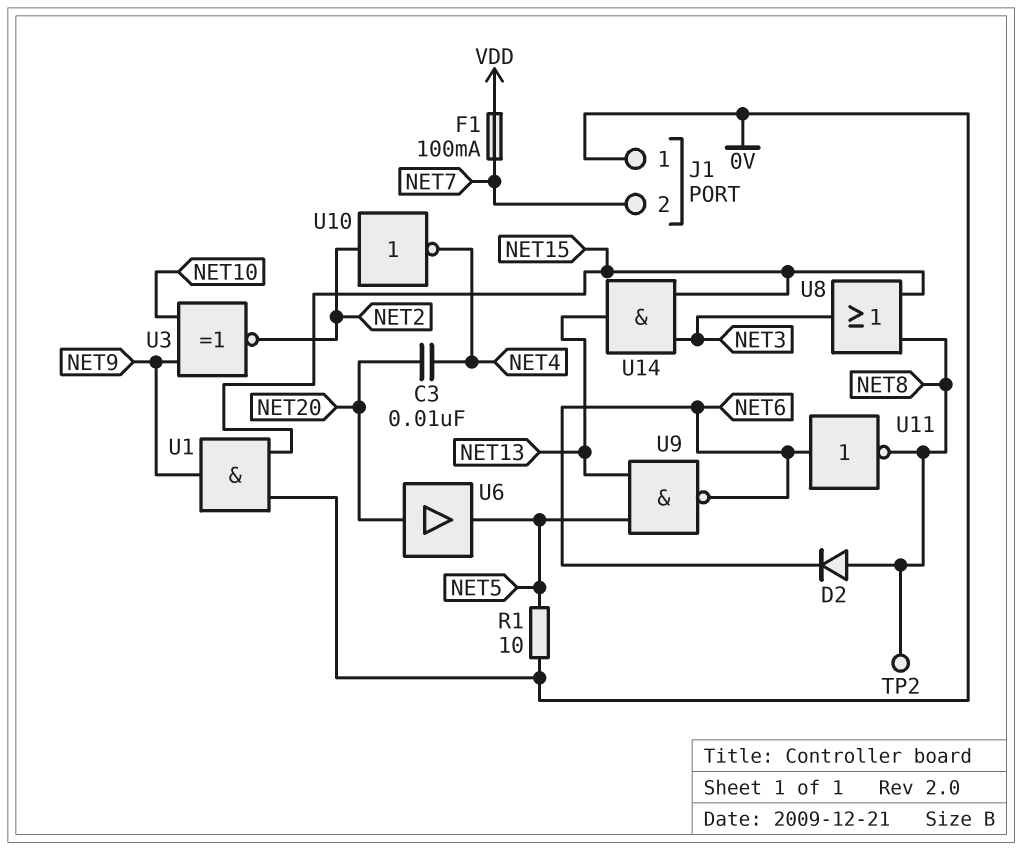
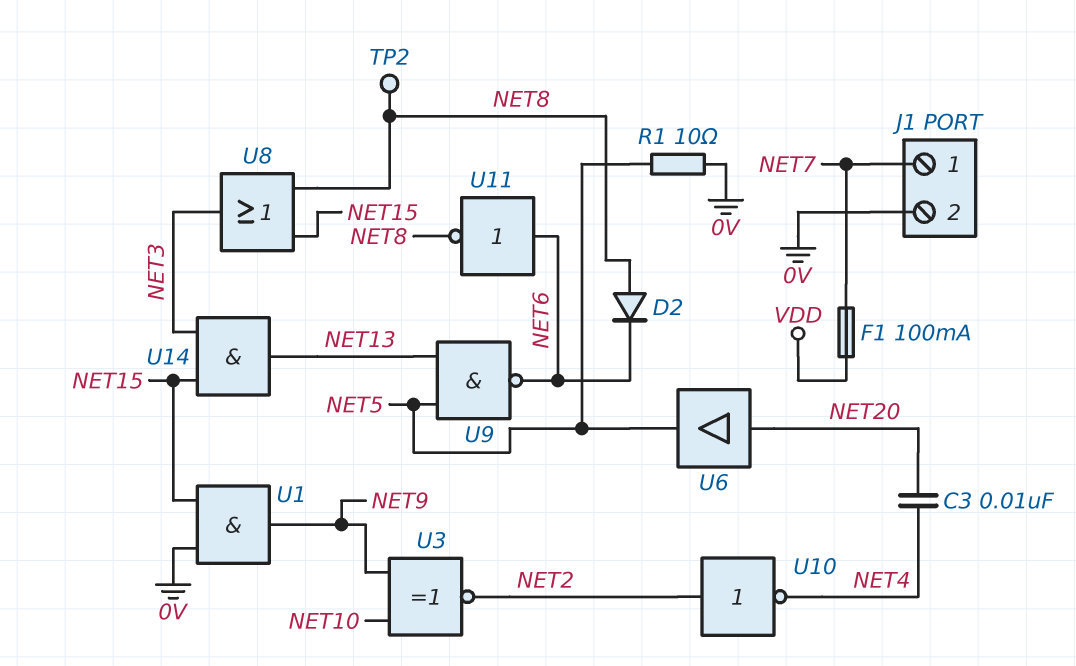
J1 pin 1: 0V -> NET7
J1 pin 2: NET7 -> 0V

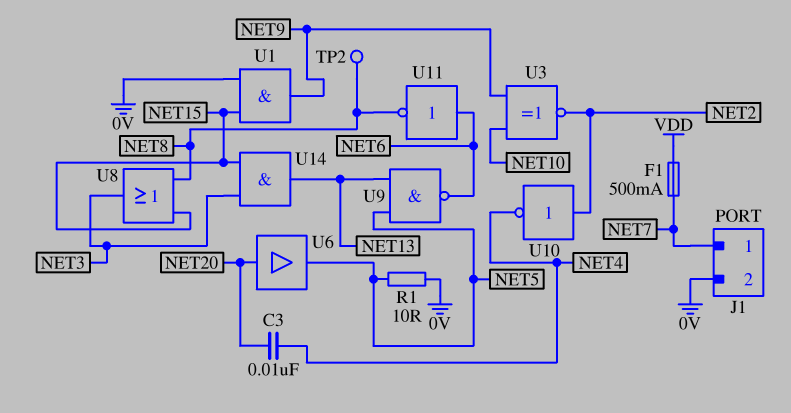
D2: diode (A NET8, K NET6) -> none
F1: 100mA (NET7, VDD) -> 500mA (NET7, VDD)

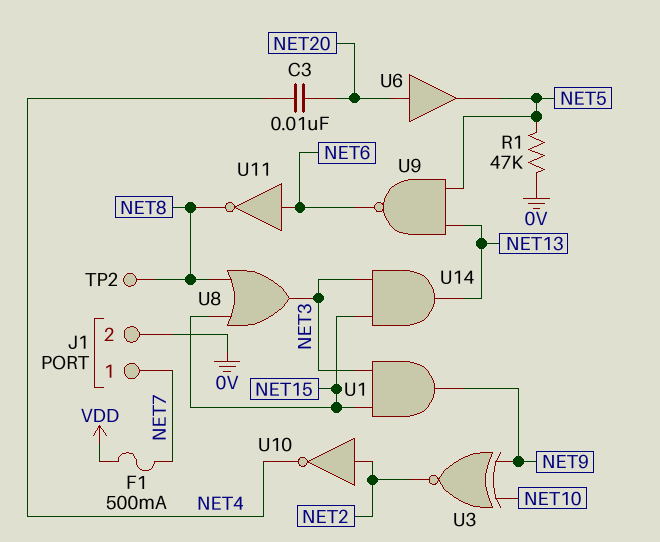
R1: 10 (0V, NET5) -> 47k (0V, NET5)
U1: AND (in 0V, in NET15, out NET9) -> AND (in NET3, in NET15, out NET9)

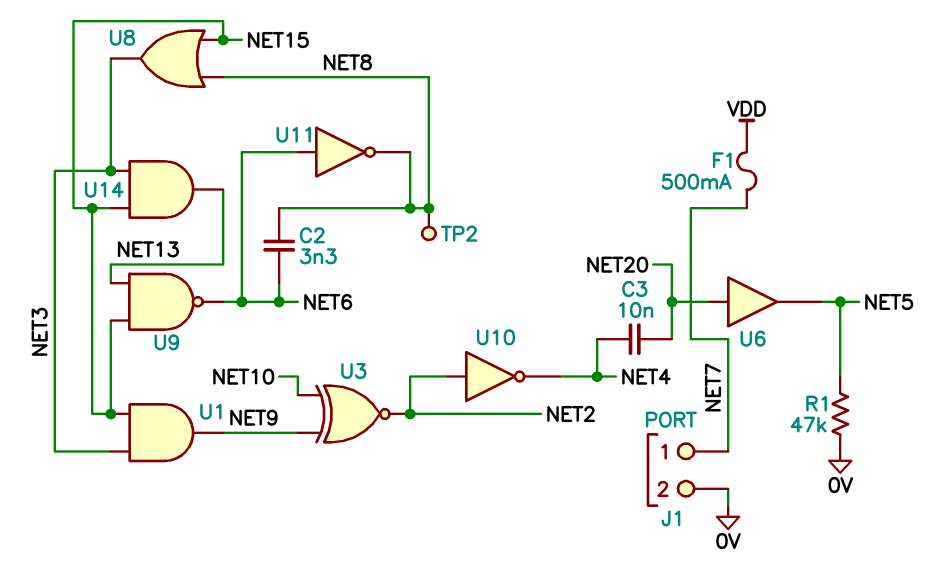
C2: none -> 3.3nF (NET6, NET8)
U9: NAND (in NET5, in NET13, out NET6) -> NAND (in NET13, in NET15, out NET6)

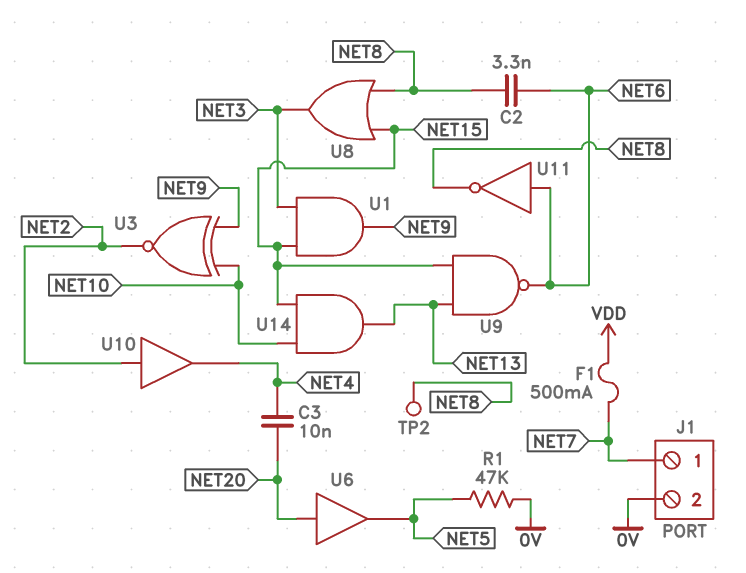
U10: NOT (in NET2, out NET4) -> buffer (in NET2, out NET4)
U14: AND (in NET3, in NET15, out NET13) -> AND (in NET10, in NET15, out NET13)

